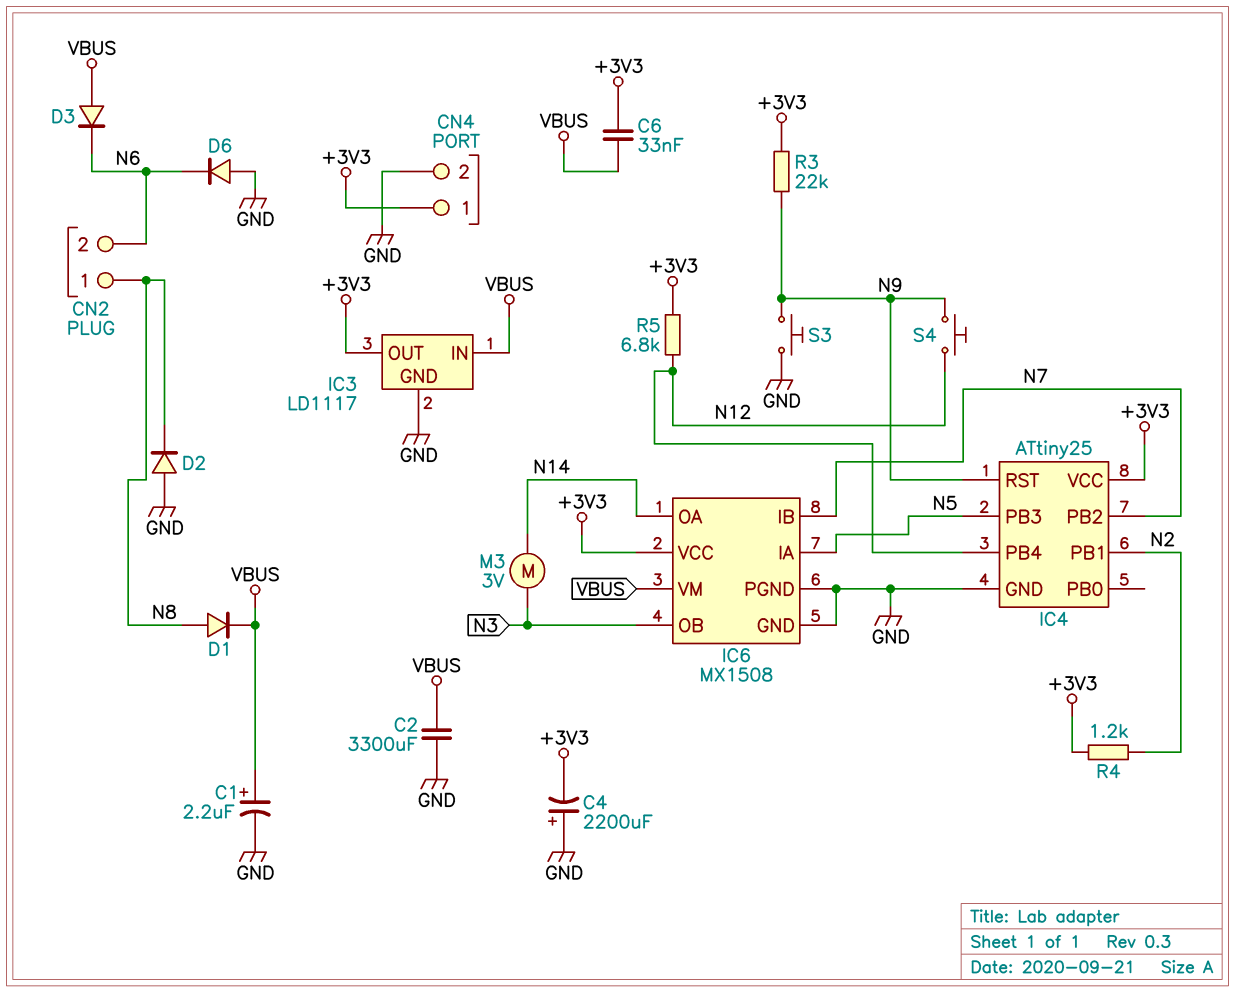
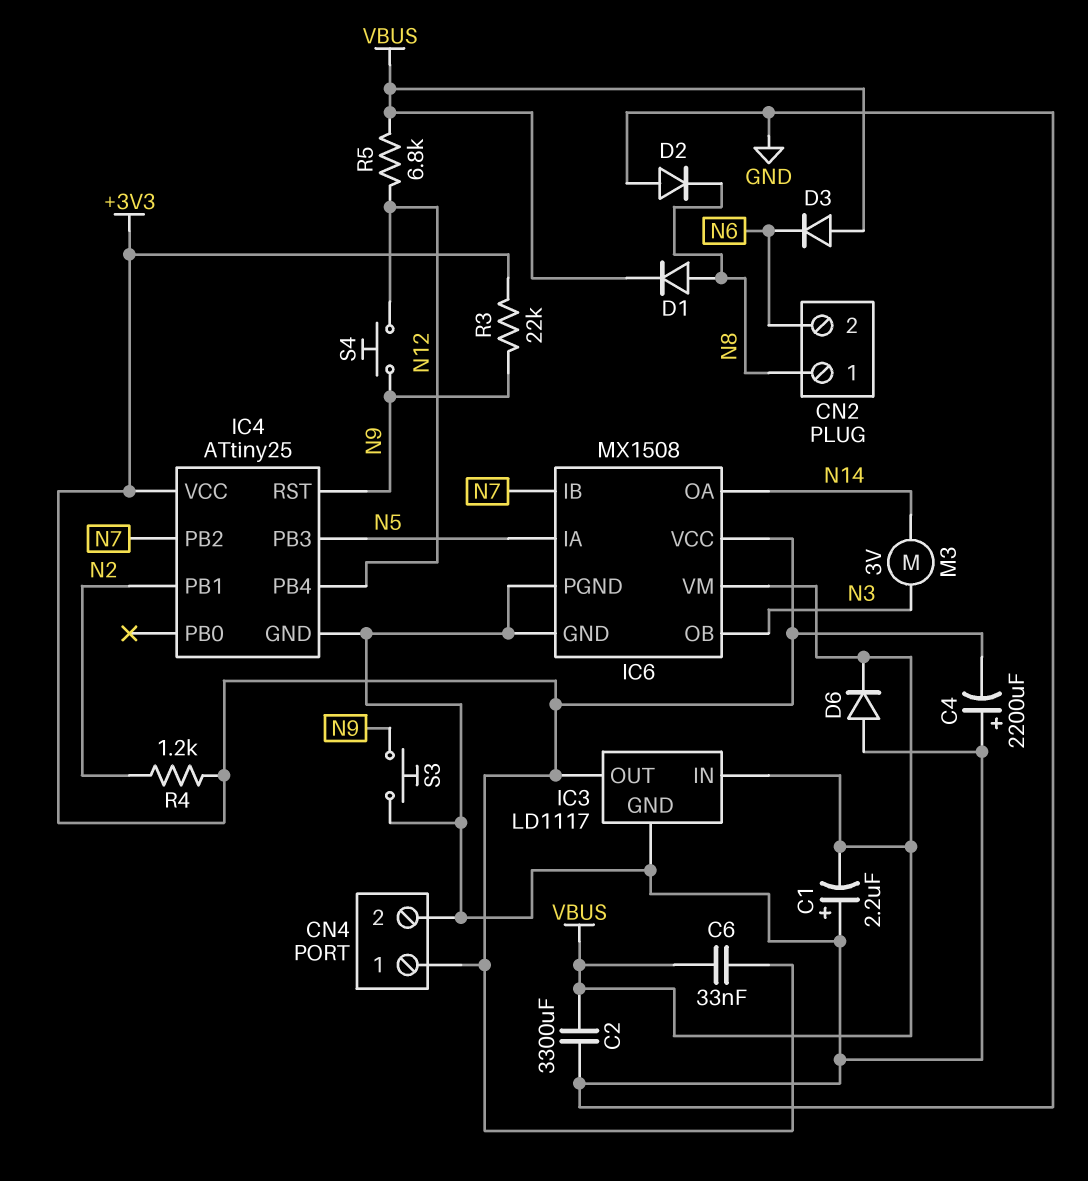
C1: 2.2uF (plus VBUS, minus GND) -> 2.2uF (plus GND, minus VBUS)
D6: diode (A GND, K N6) -> diode (A GND, K VBUS)
R5: 6.8k (+3V3, N12) -> 6.8k (N12, VBUS)

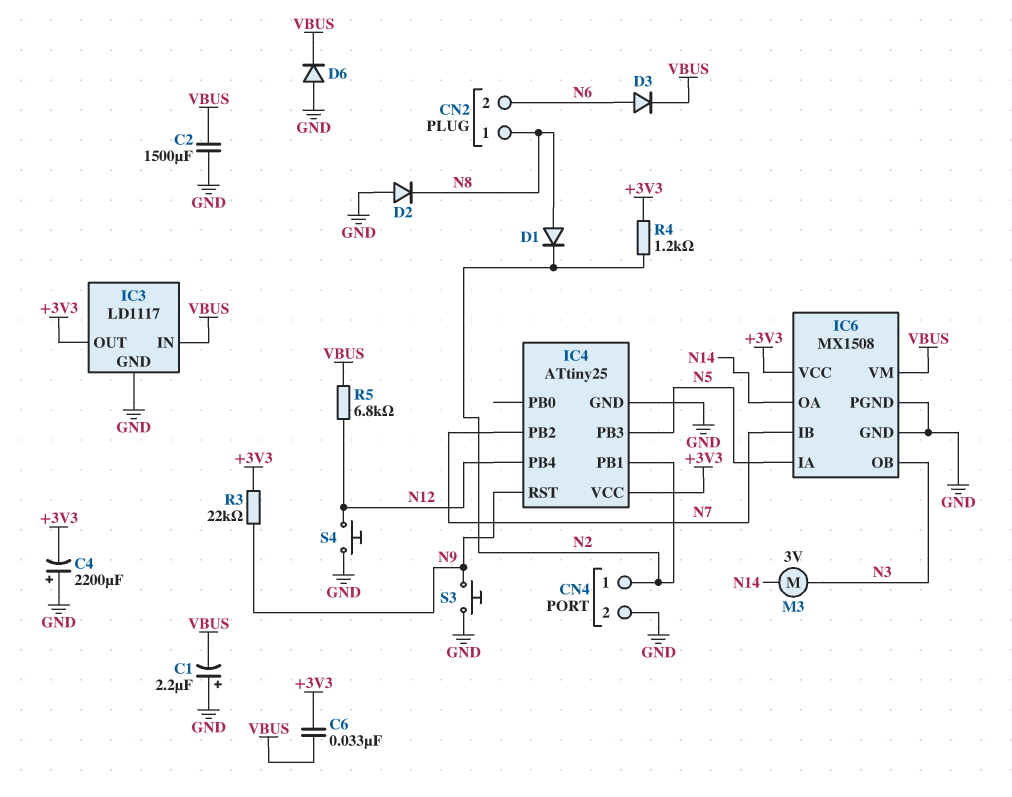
C2: 3300uF (GND, VBUS) -> 1500uF (GND, VBUS)
CN4 pin 1: +3V3 -> N2
D1: diode (A N8, K VBUS) -> diode (A N8, K N2)
D3: diode (A VBUS, K N6) -> diode (A N6, K VBUS)
S4: button (N9, N12) -> button (GND, N12)

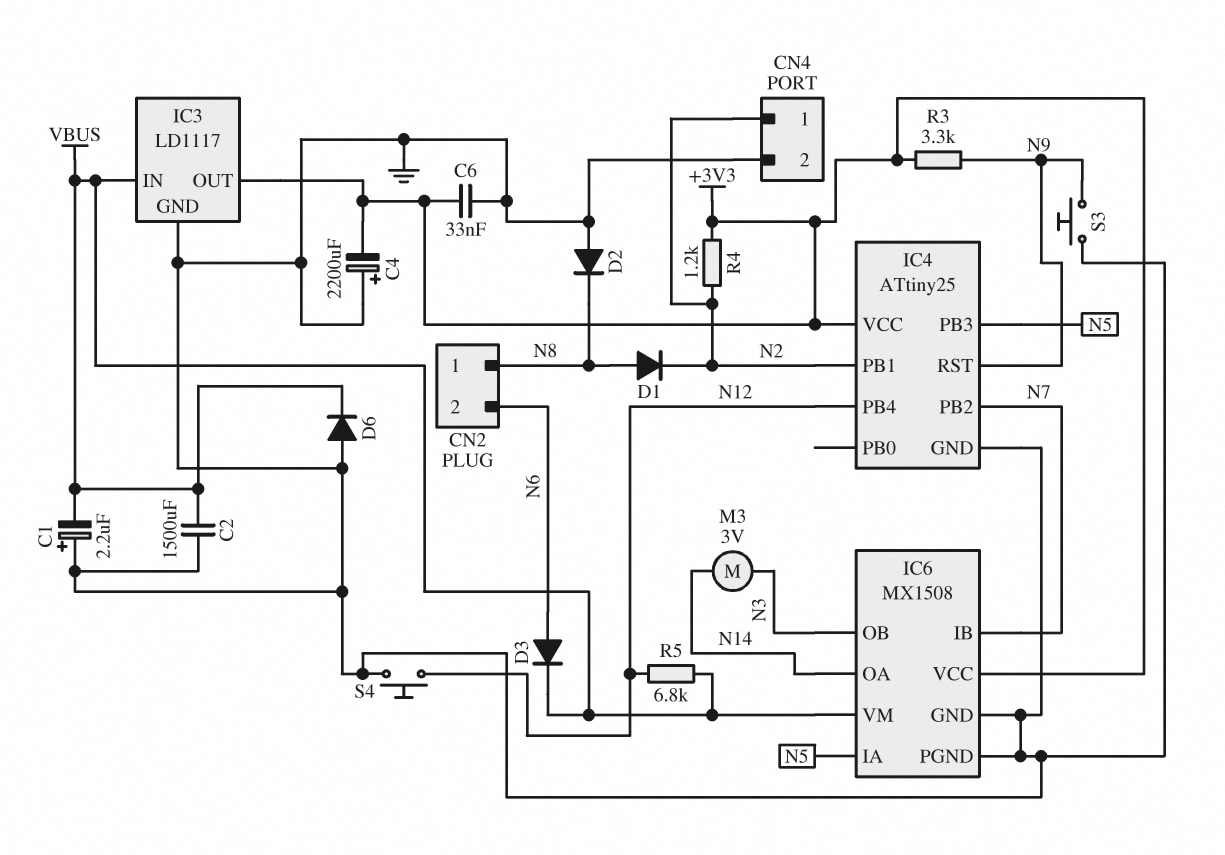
C6: 33nF (+3V3, VBUS) -> 33nF (+3V3, GND)
R3: 22k (+3V3, N9) -> 3.3k (+3V3, N9)

